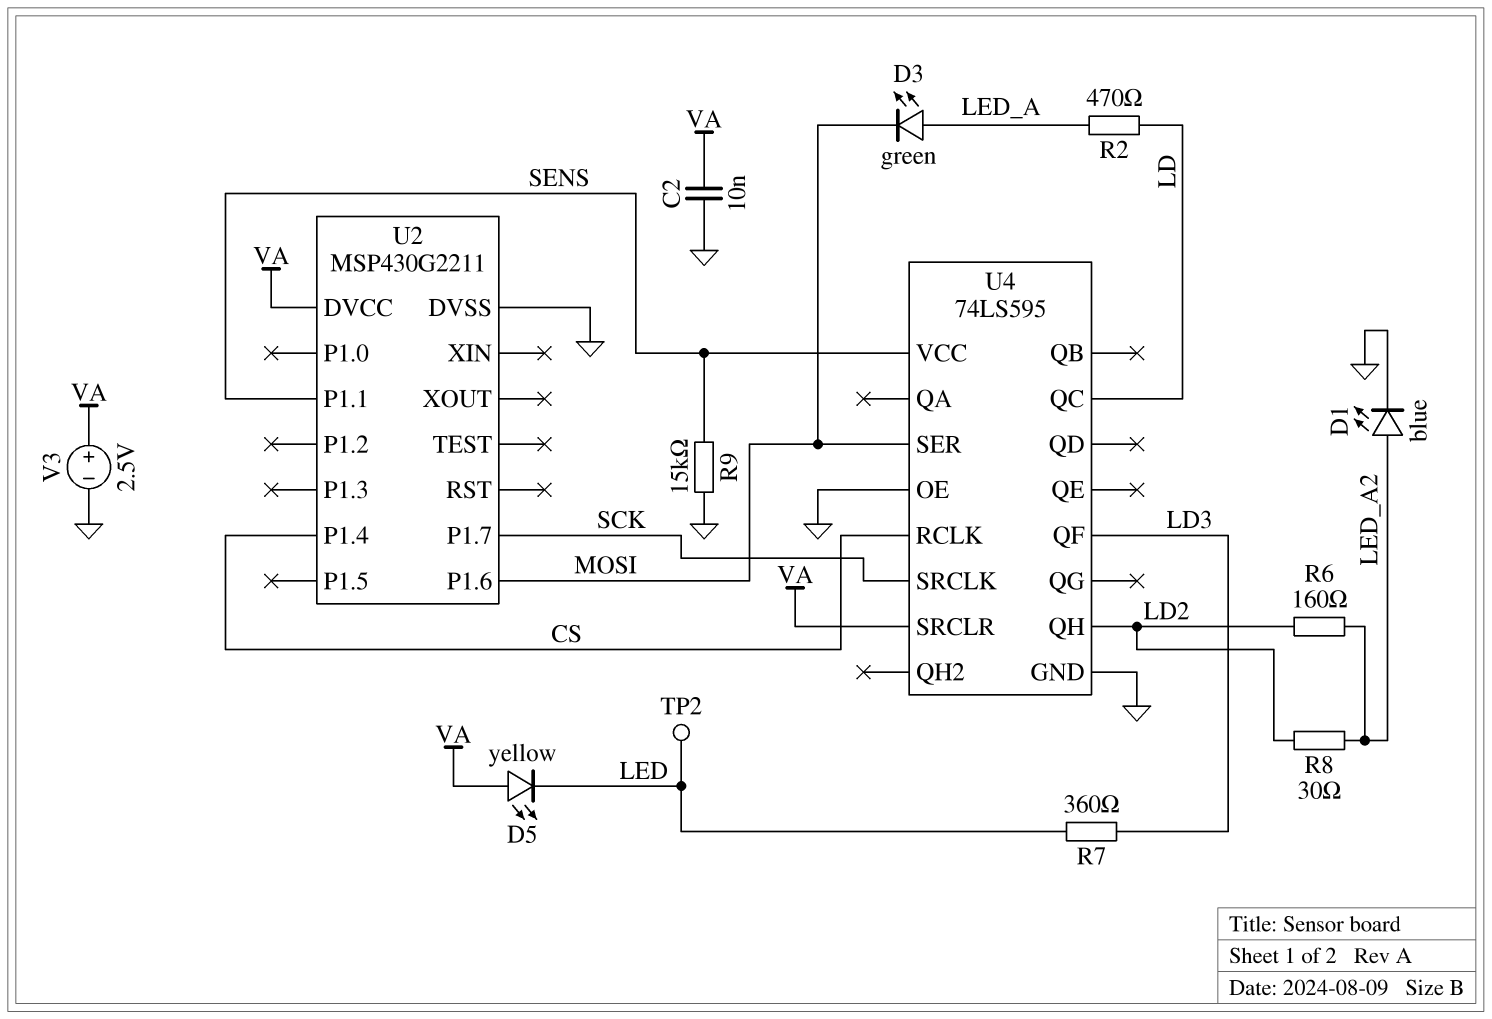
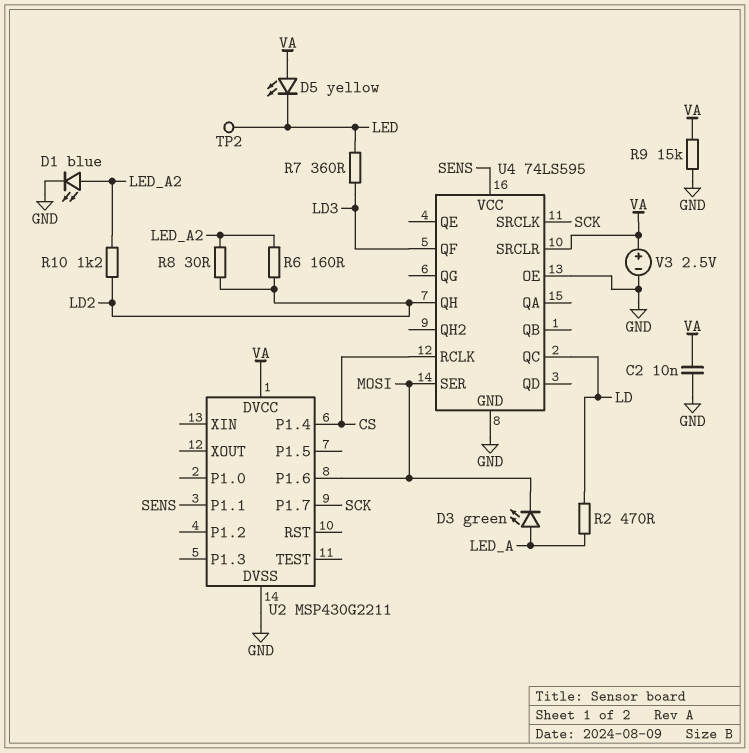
R9: 15k (GND, SENS) -> 15k (GND, VA)
R10: none -> 1.2k (LD2, LED_A2)

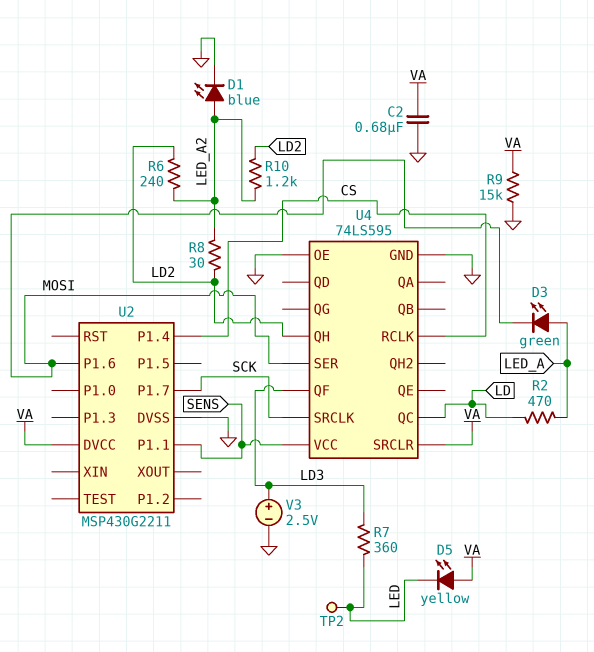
C2: 10nF (GND, VA) -> 680nF (GND, VA)
R6: 160 (LD2, LED_A2) -> 240 (LD2, LED_A2)
V3: 2.5V (plus VA, minus GND) -> 2.5V (plus LD3, minus GND)

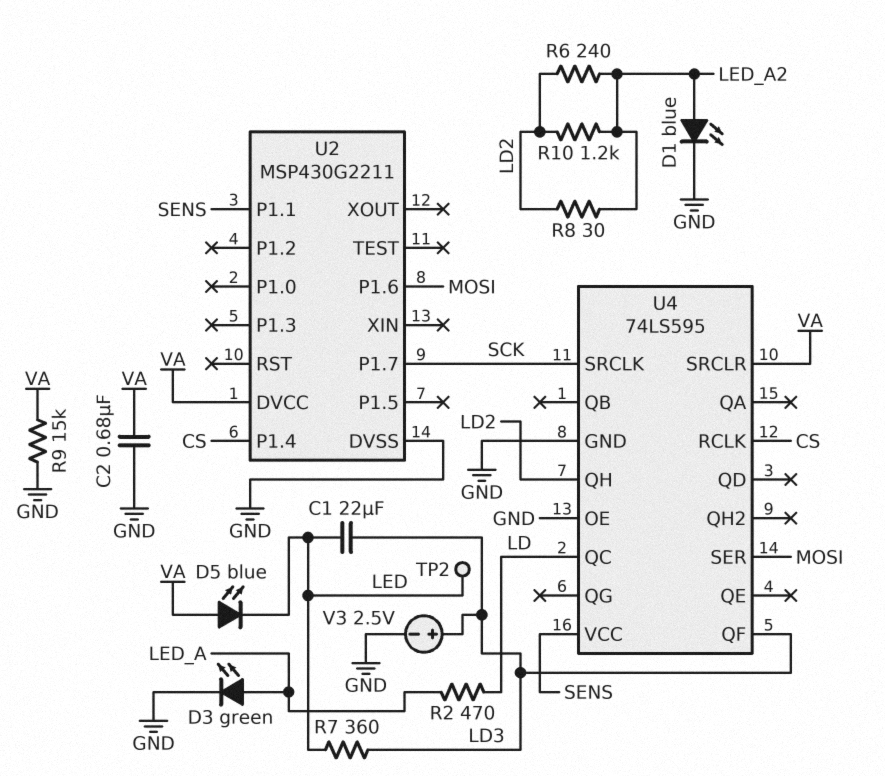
C1: none -> 22uF (LD3, LED)
D3: LED green (A LED_A, K MOSI) -> LED green (A LED_A, K GND)
D5: LED yellow (A VA, K LED) -> LED blue (A VA, K LED)

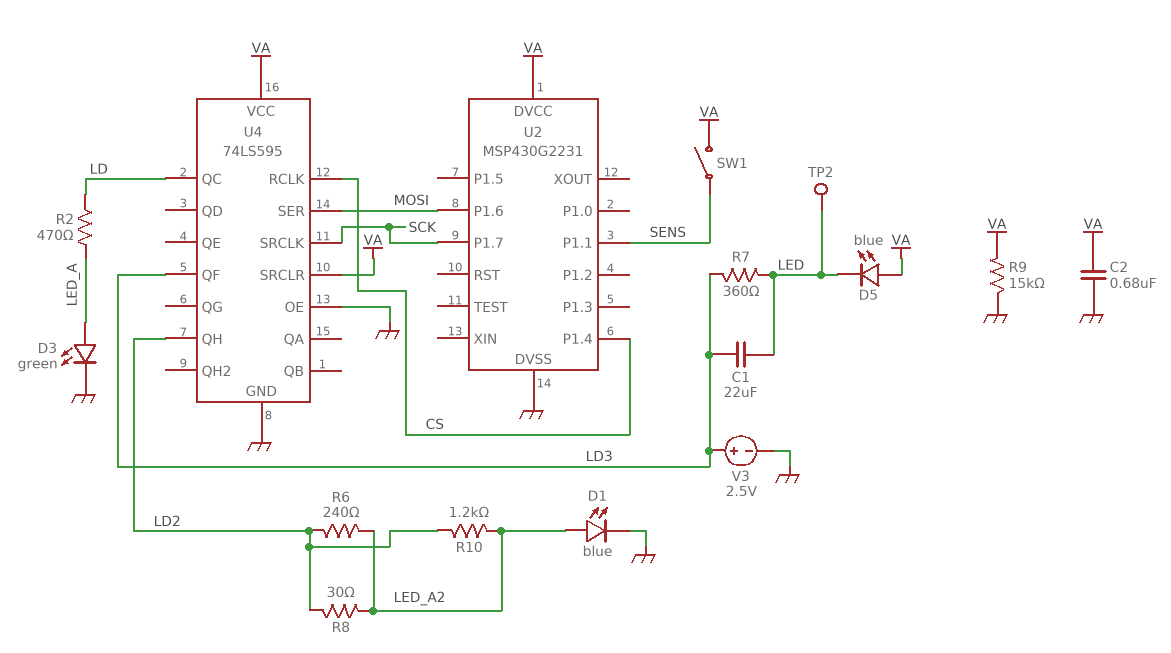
SW1: none -> switch (SENS, VA)
U2: MSP430G2211 -> MSP430G2231
U4 pin VCC: SENS -> VA

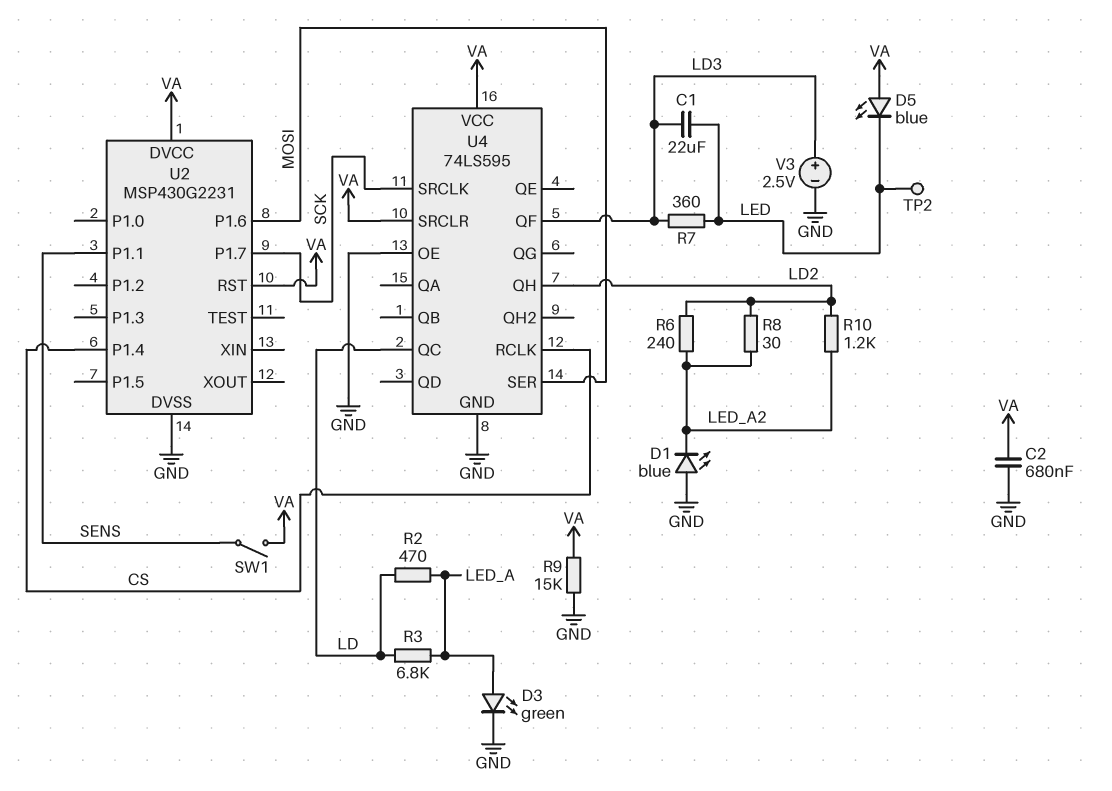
D1: LED blue (A LED_A2, K GND) -> LED blue (A GND, K LED_A2)
R3: none -> 6.8k (LD, LED_A)
U2 pin RST: none -> VA

